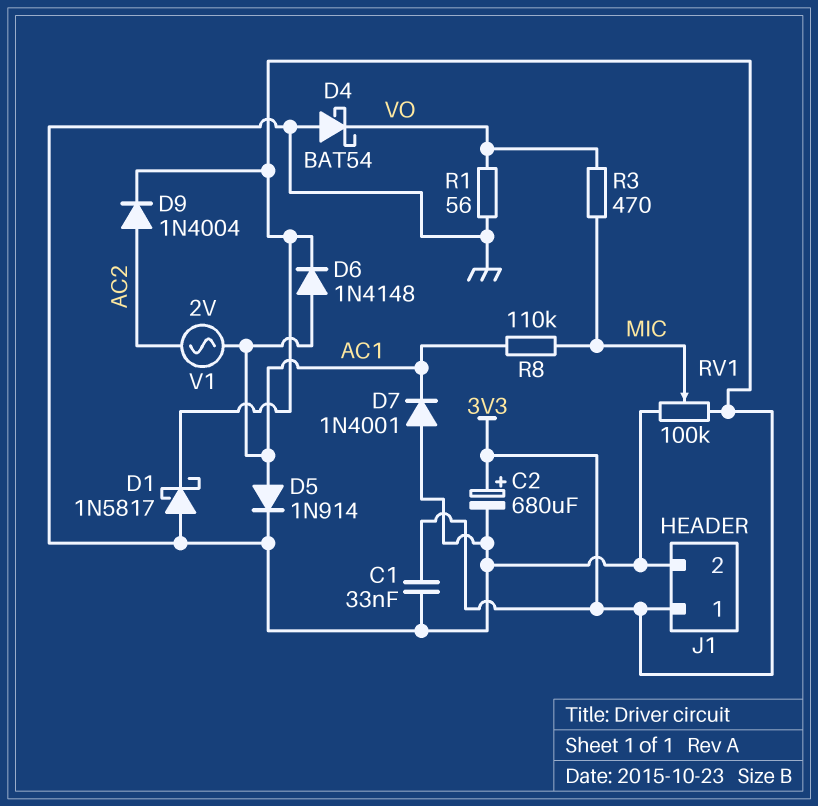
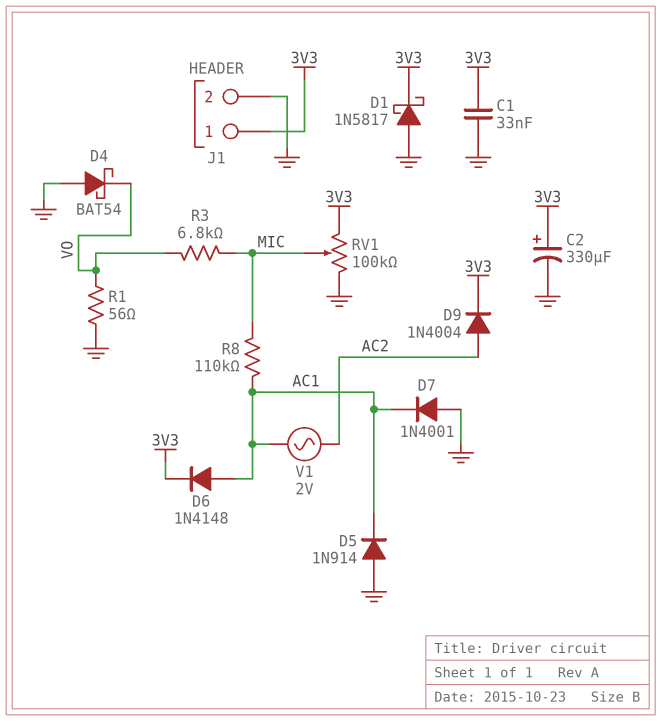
C2: 680uF (plus 3V3, minus GND) -> 330uF (plus 3V3, minus GND)
D5: diode 1N914 (A AC1, K GND) -> diode 1N914 (A GND, K AC1)
R3: 470 (MIC, VO) -> 6.8k (MIC, VO)

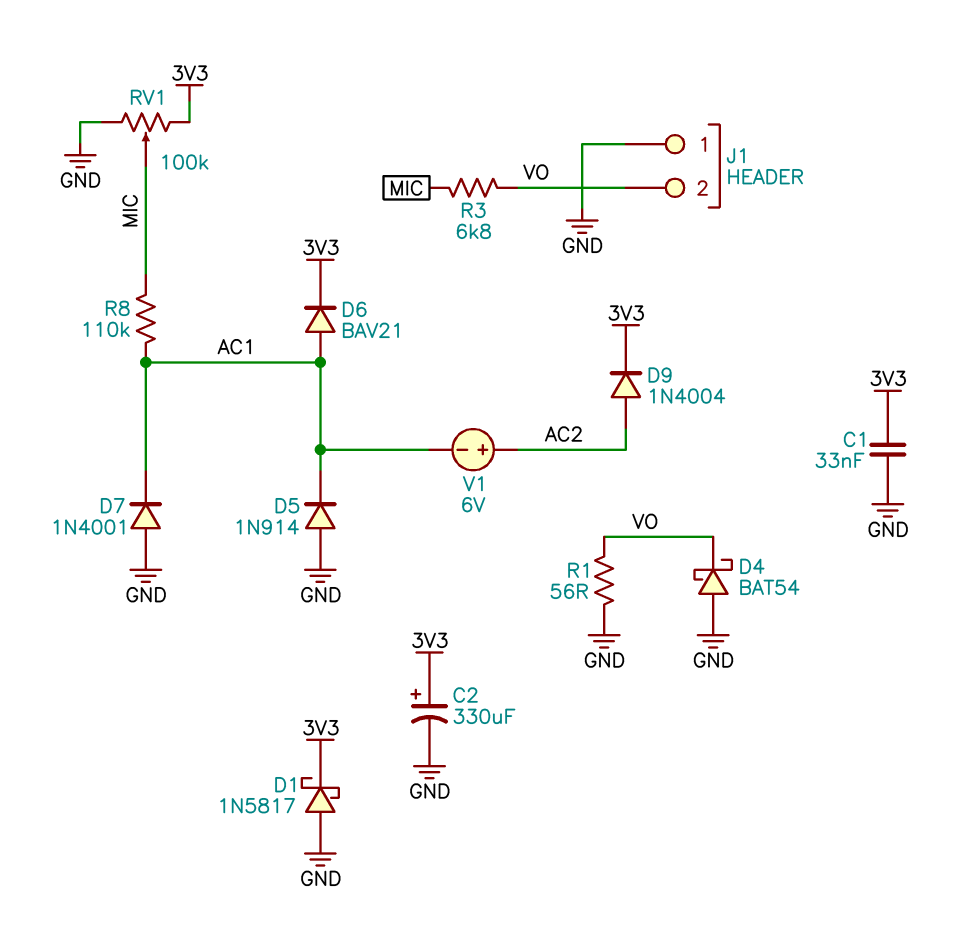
D6: diode 1N4148 (A AC1, K 3V3) -> diode BAV21 (A AC1, K 3V3)
J1 pin 1: 3V3 -> GND
J1 pin 2: GND -> VO
V1: AC 2V (AC1, AC2) -> 6V (plus AC2, minus AC1)

